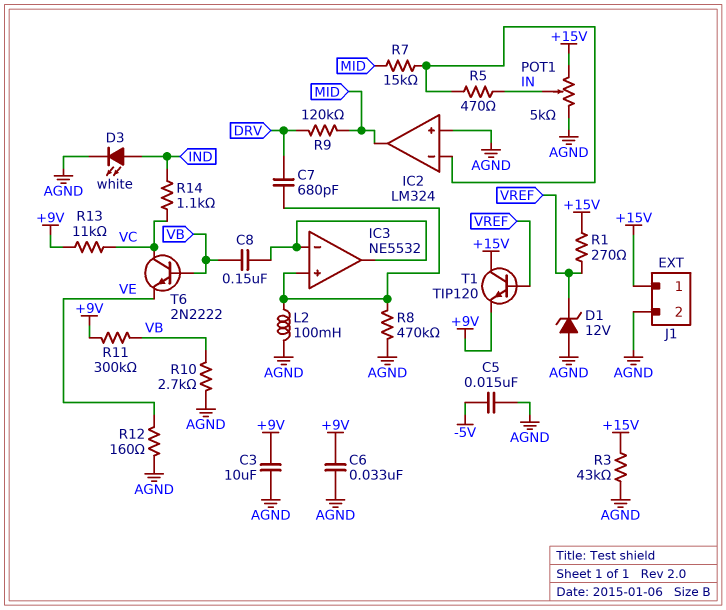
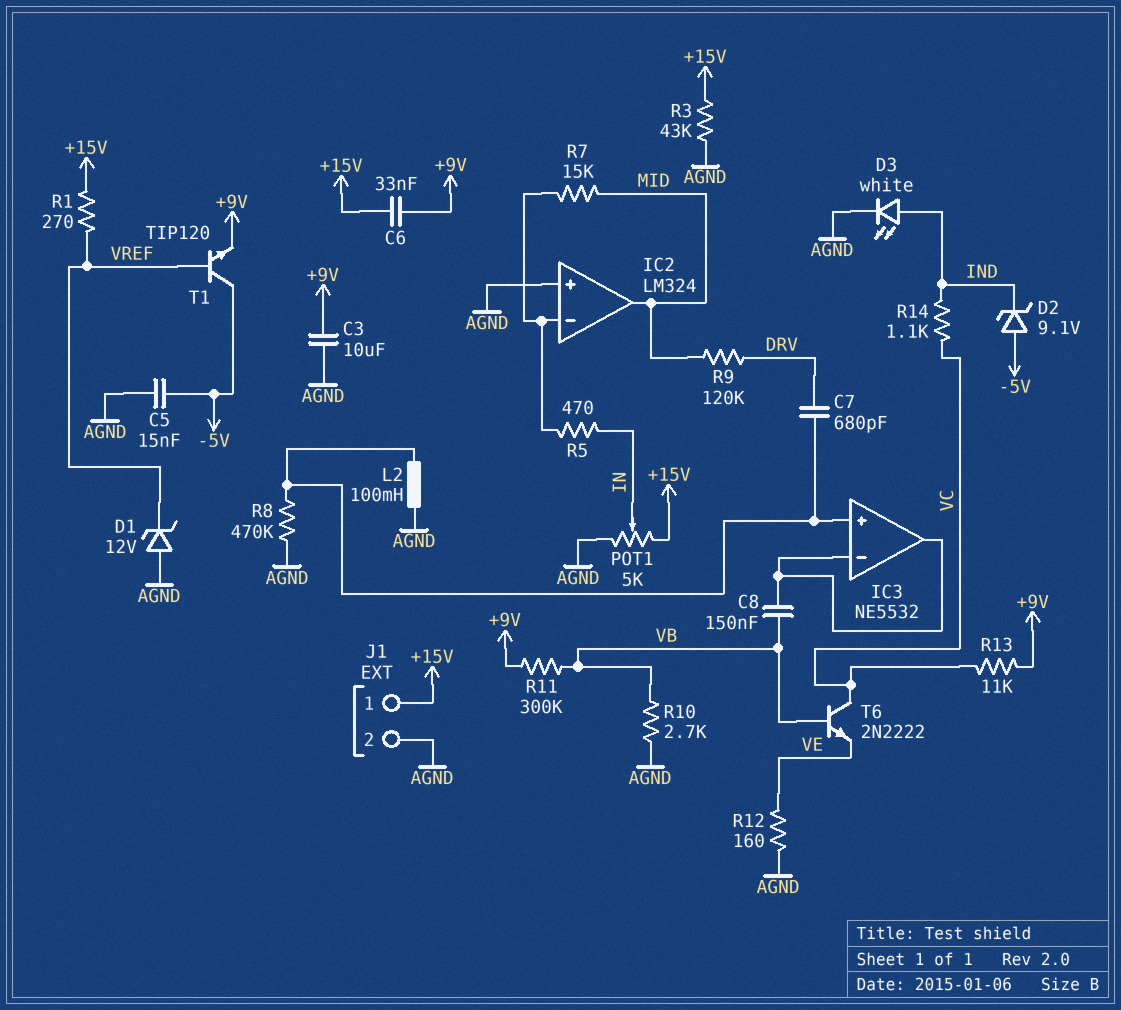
C6: 33nF (+9V, AGND) -> 33nF (+9V, +15V)
D2: none -> zener 9.1V (A -5V, K IND)
T1: NPN TIP120 (B VREF, C +15V, E +9V) -> NPN TIP120 (B VREF, C -5V, E +9V)

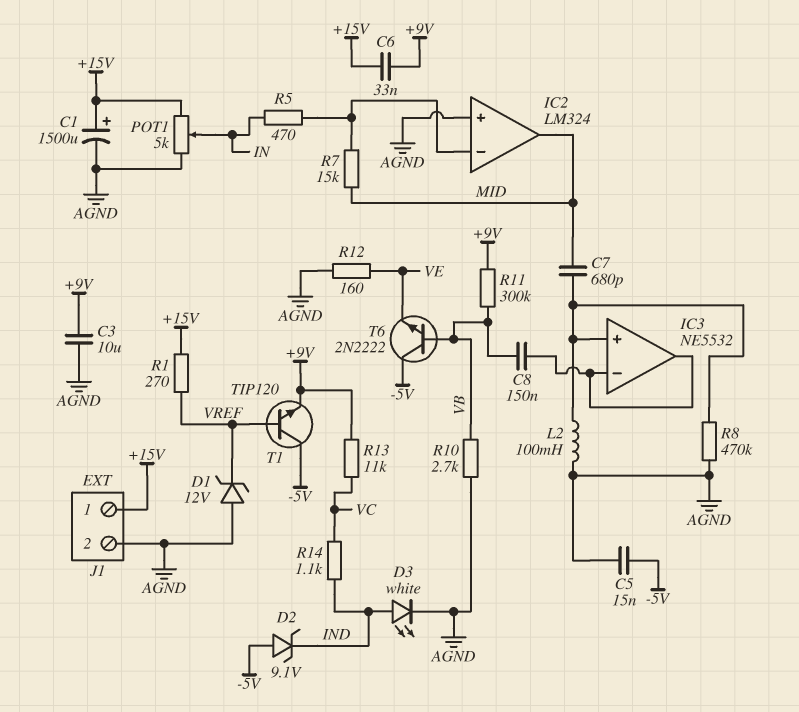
C1: none -> 1500uF (plus +15V, minus AGND)
C7: 680pF (DRV, IC3/in+) -> 680pF (IC3/in+, MID)
R3: 43k (+15V, AGND) -> none
R9: 120k (DRV, MID) -> none
T6: NPN 2N2222 (B VB, C VC, E VE) -> NPN 2N2222 (B VB, C -5V, E VE)

